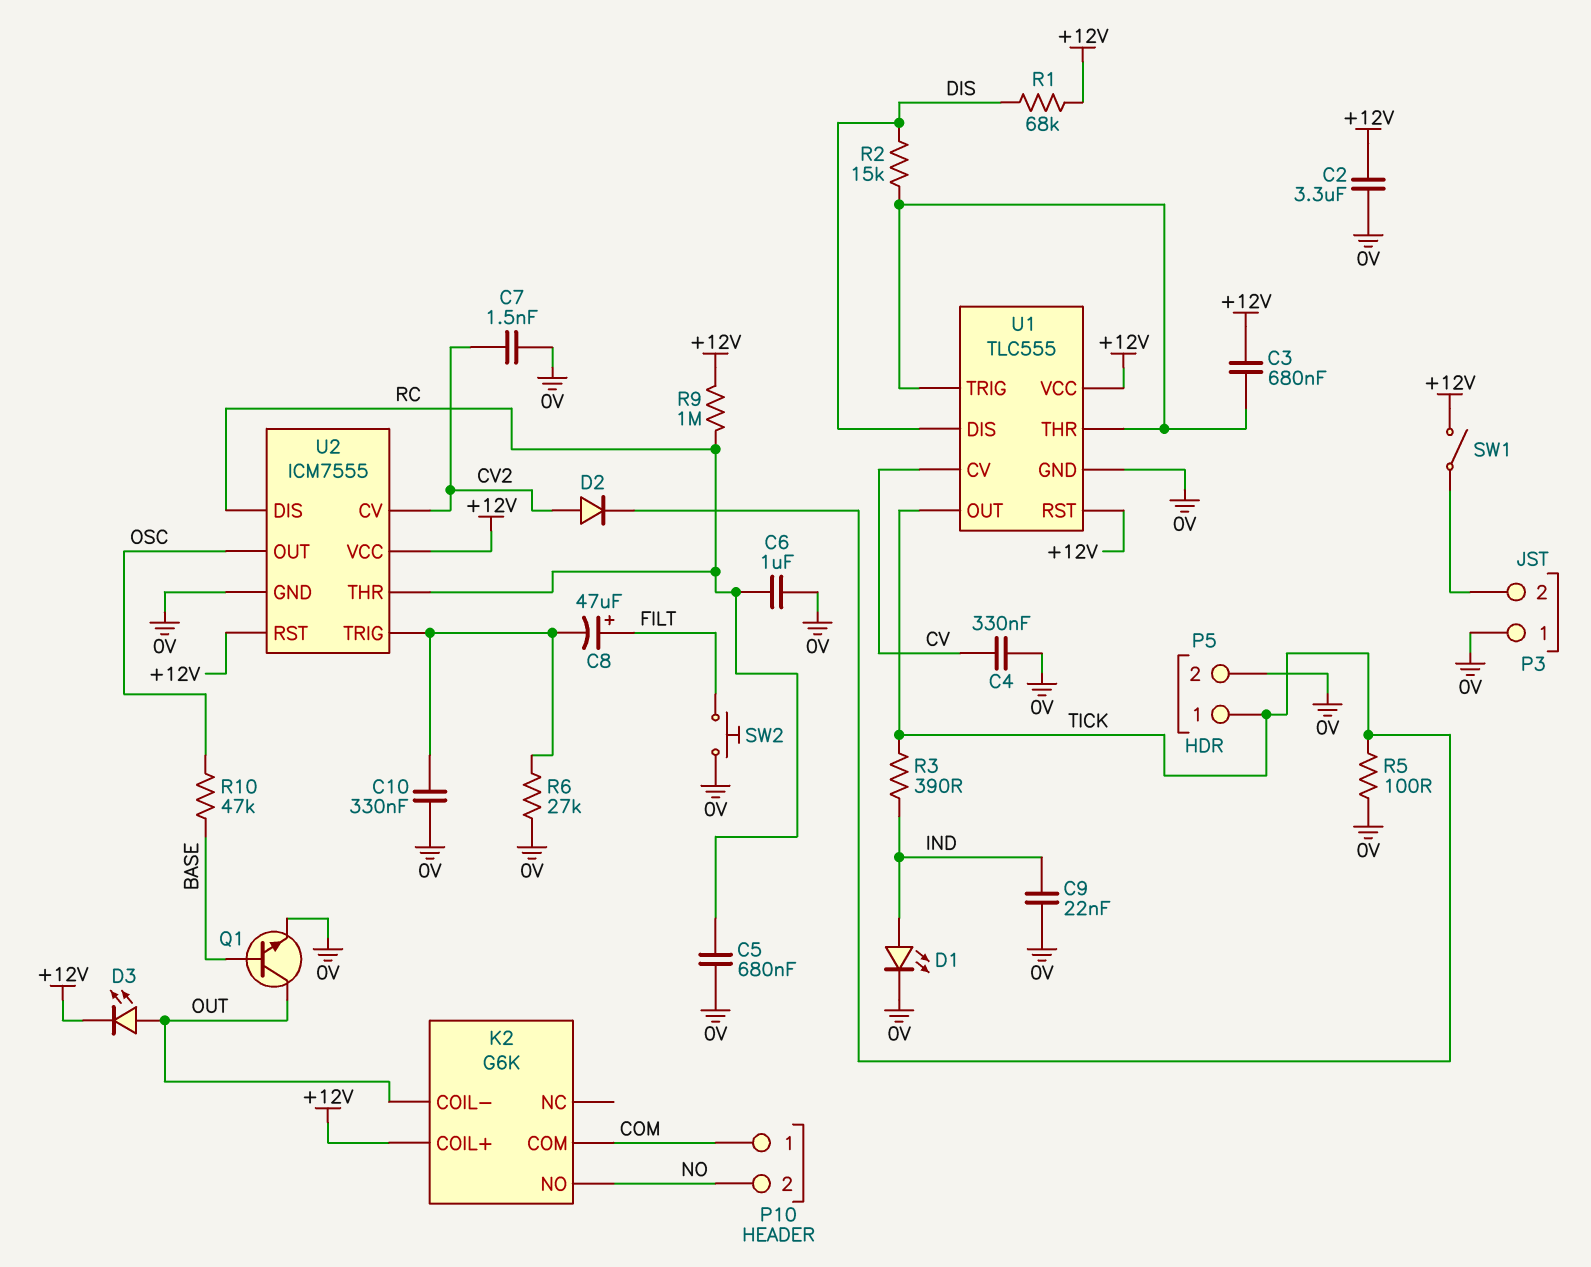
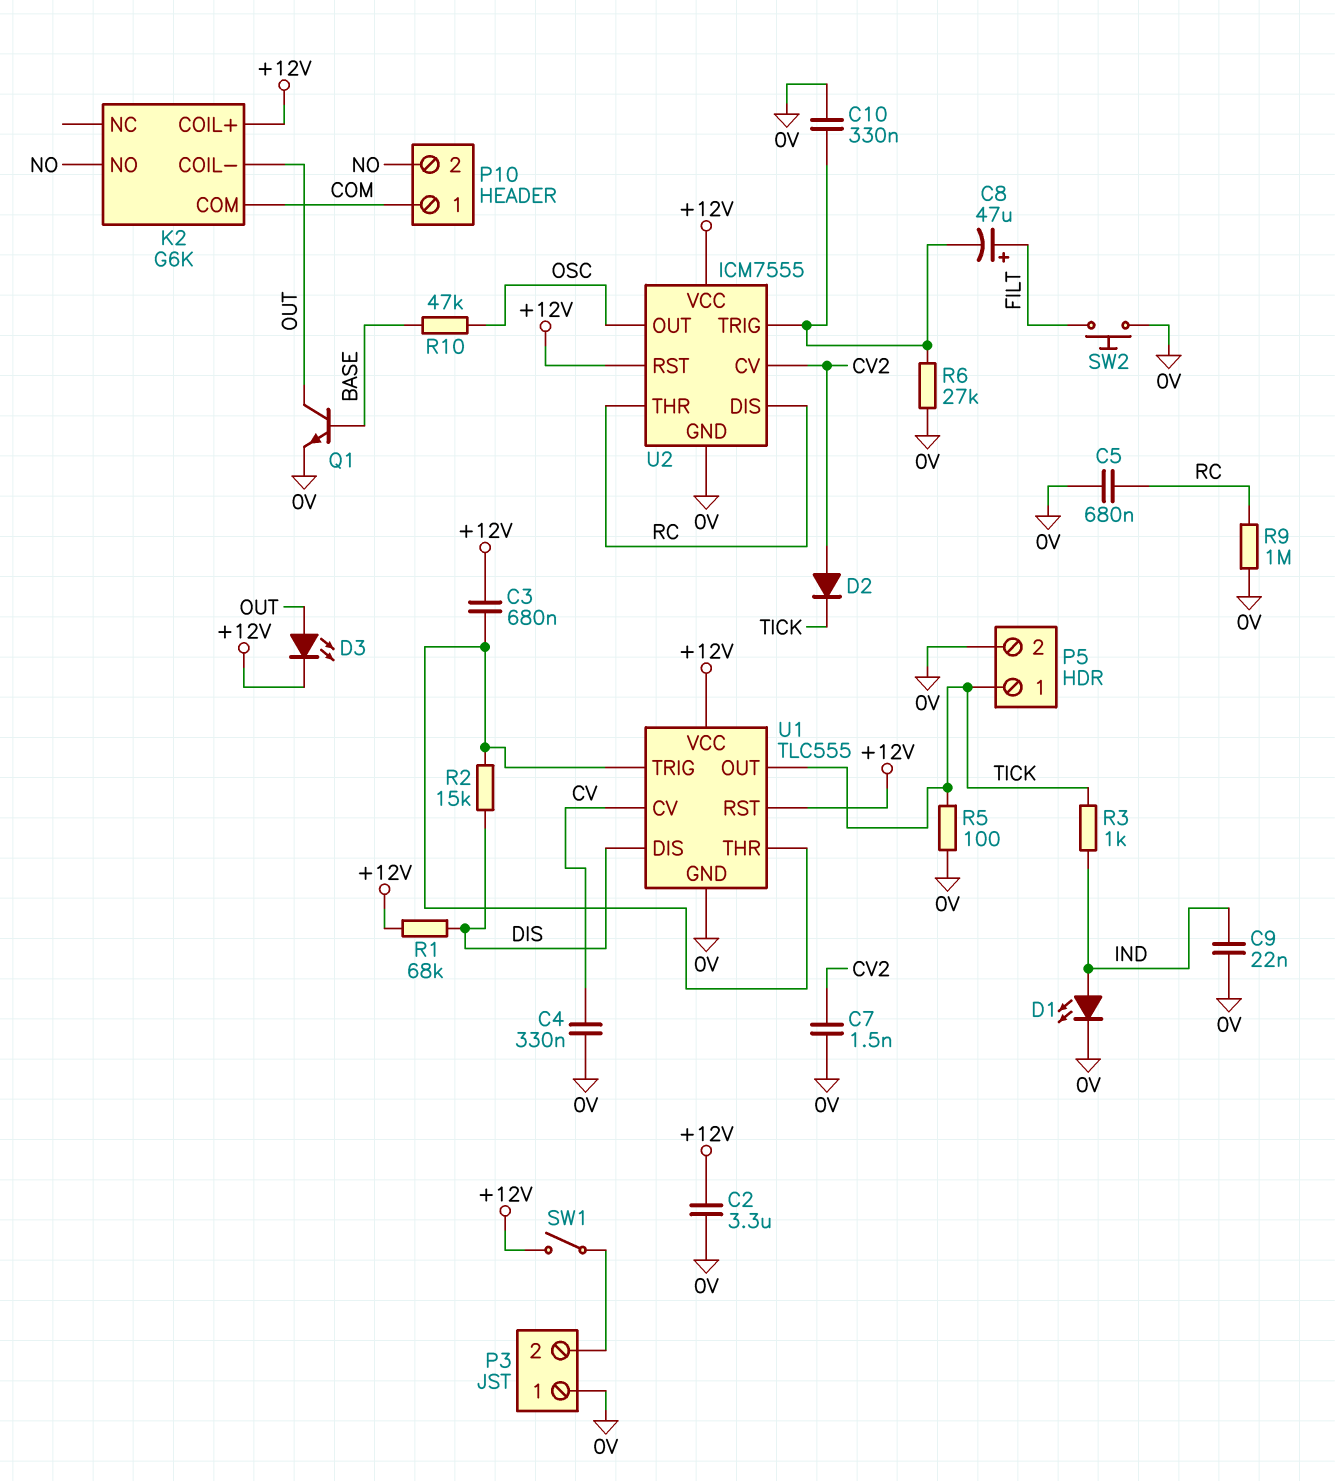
C6: 1uF (0V, RC) -> none
R3: 390 (IND, TICK) -> 1k (IND, TICK)
R9: 1M (+12V, RC) -> 1M (0V, RC)

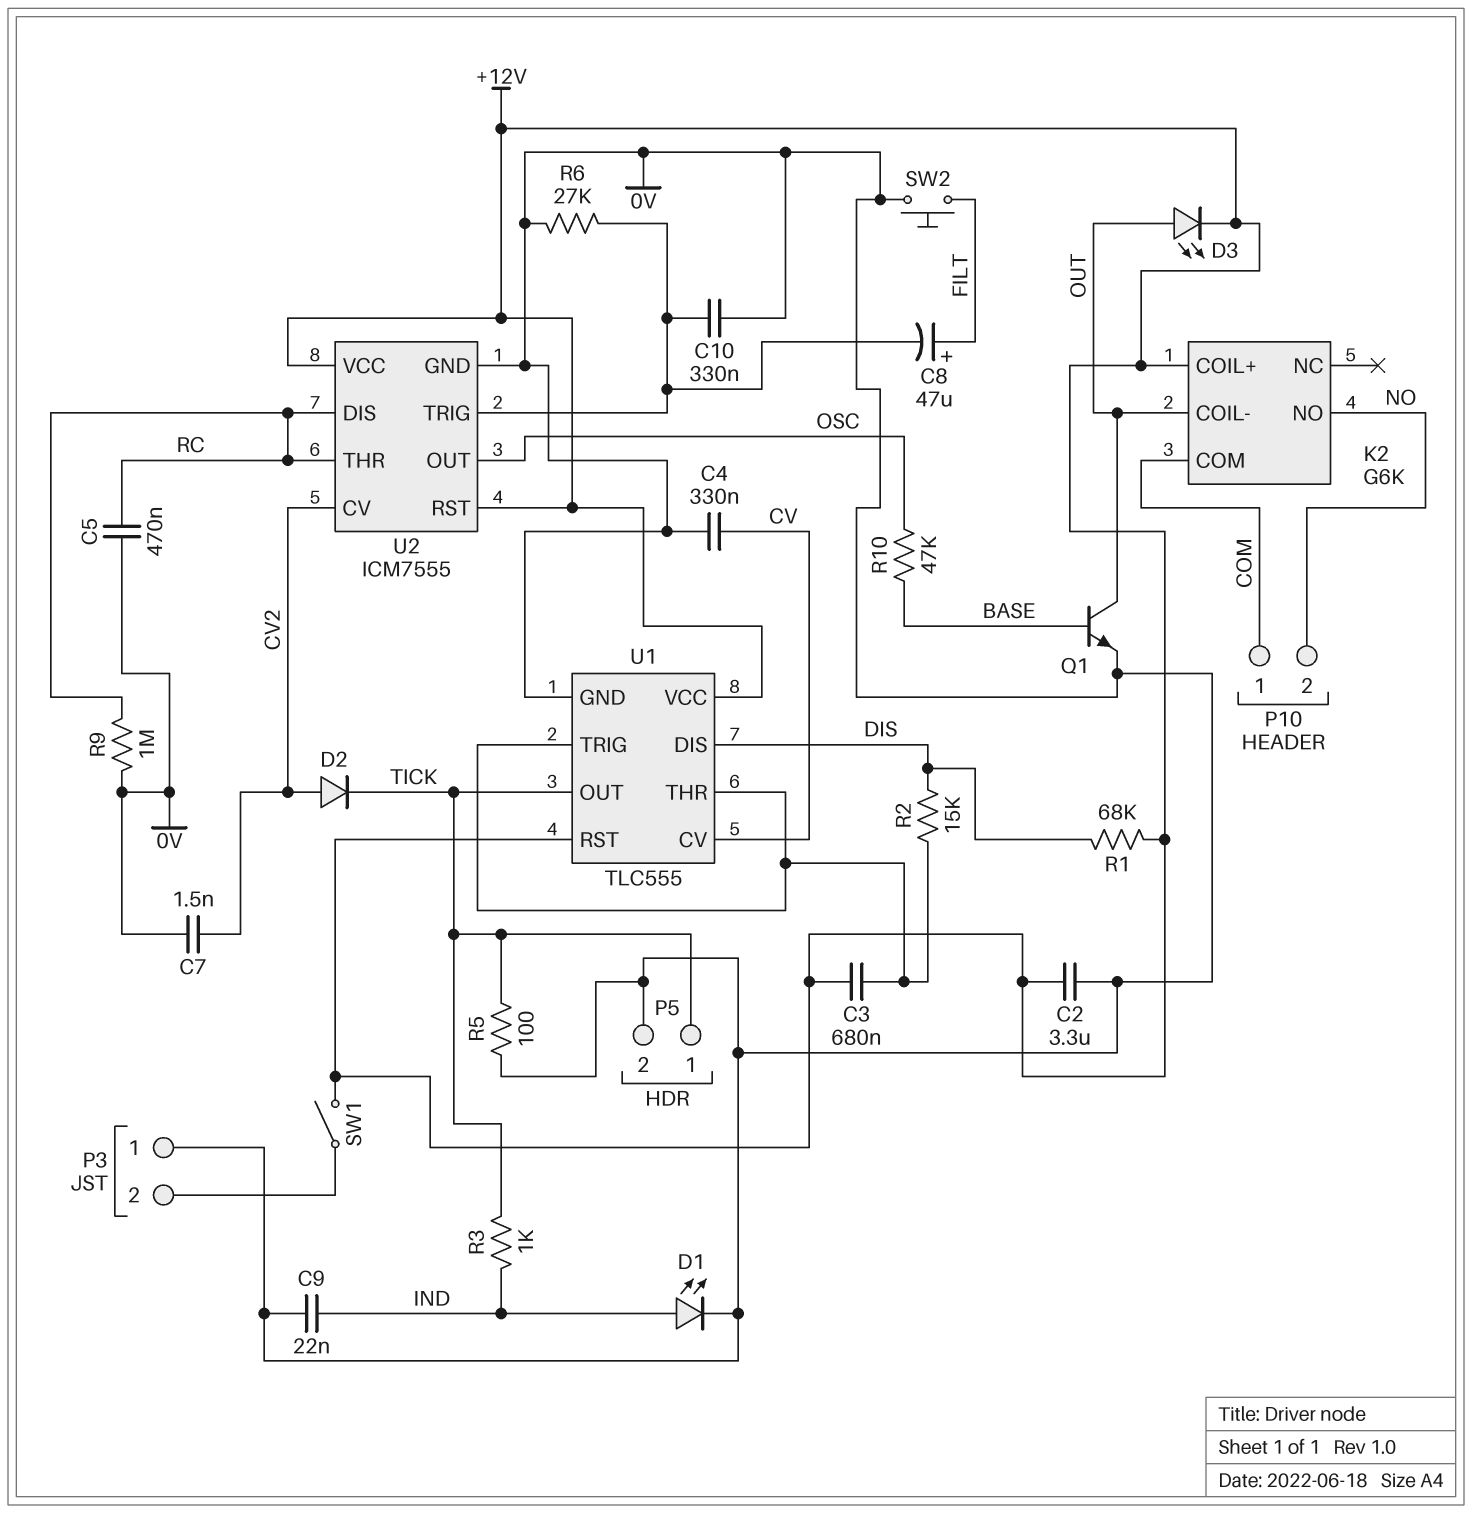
C5: 680nF (0V, RC) -> 470nF (0V, RC)

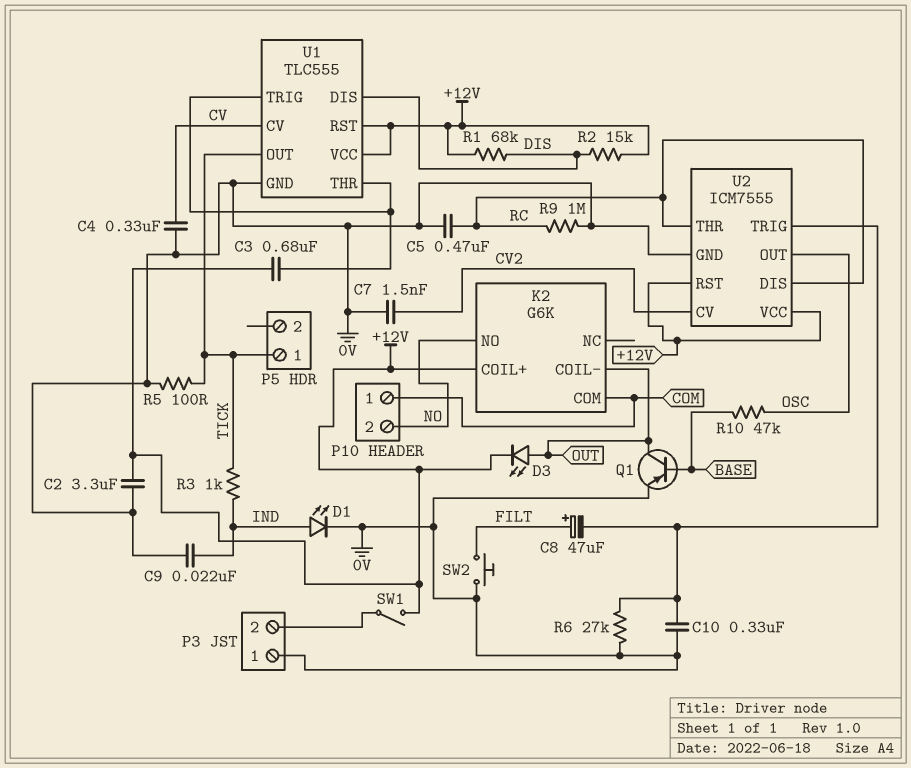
D2: diode (A CV2, K TICK) -> none
P5 pin 2: 0V -> none
Q1: NPN (B BASE, C OUT, E 0V) -> PNP (B BASE, C OUT, E 0V)
R2: 15k (DIS, U1/THR) -> 15k (+12V, DIS)

